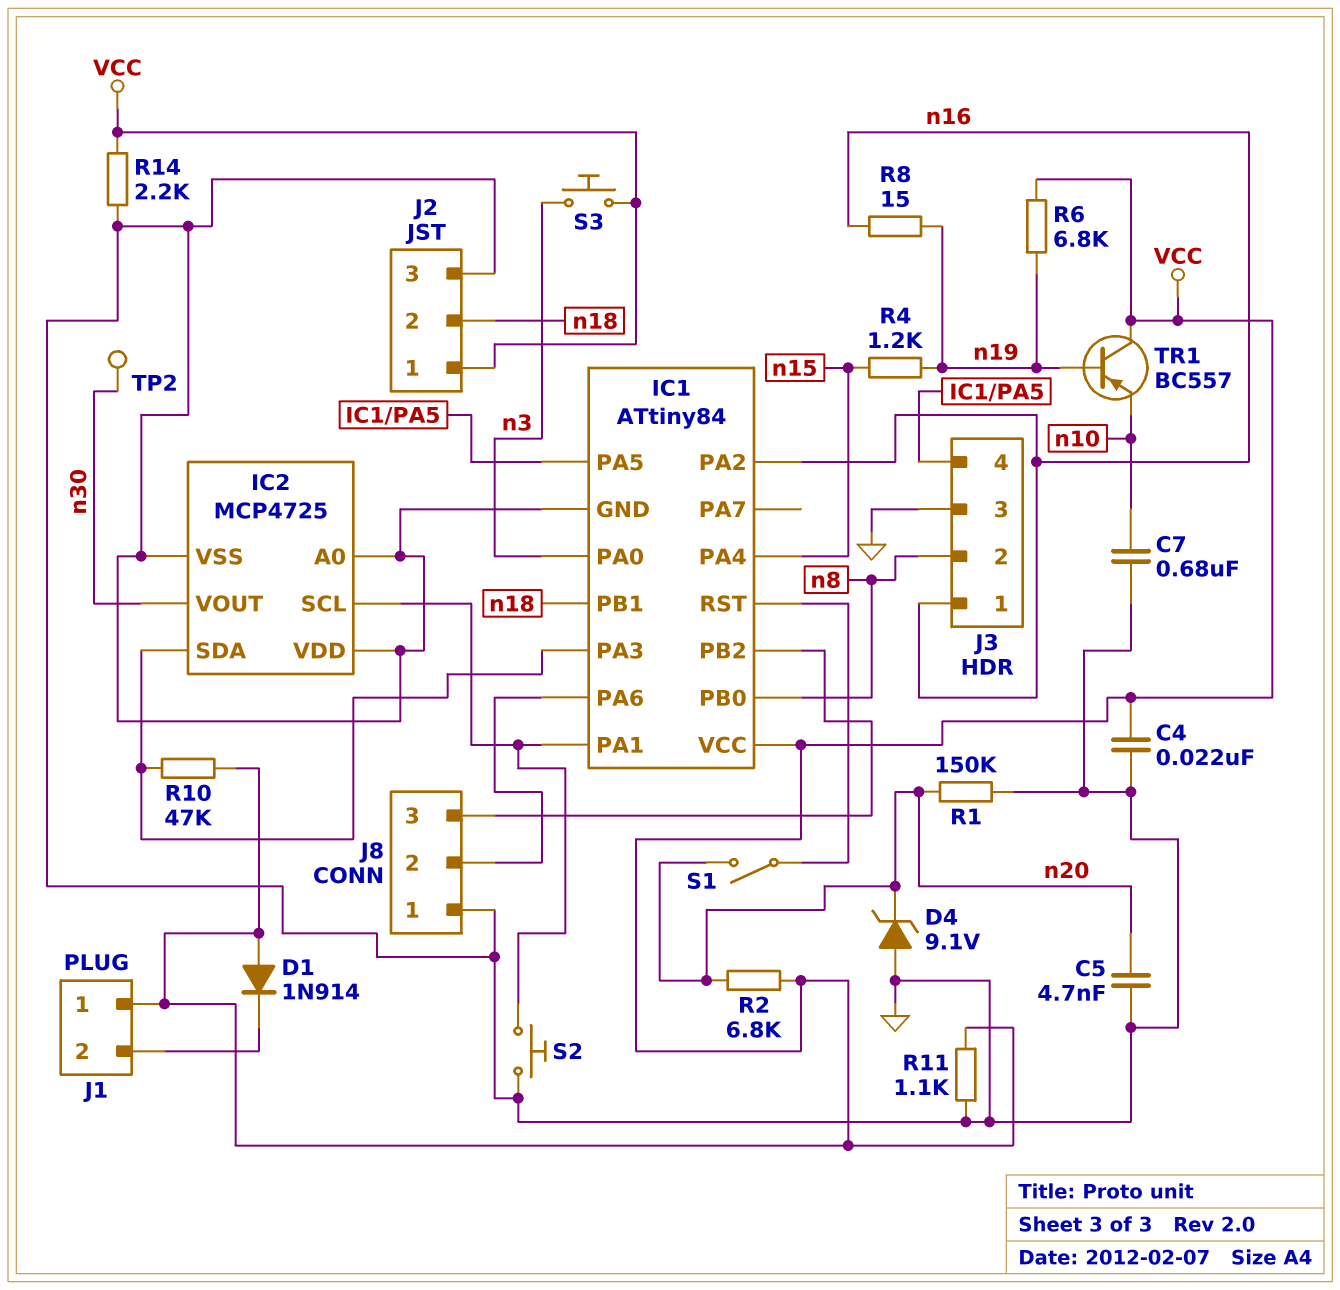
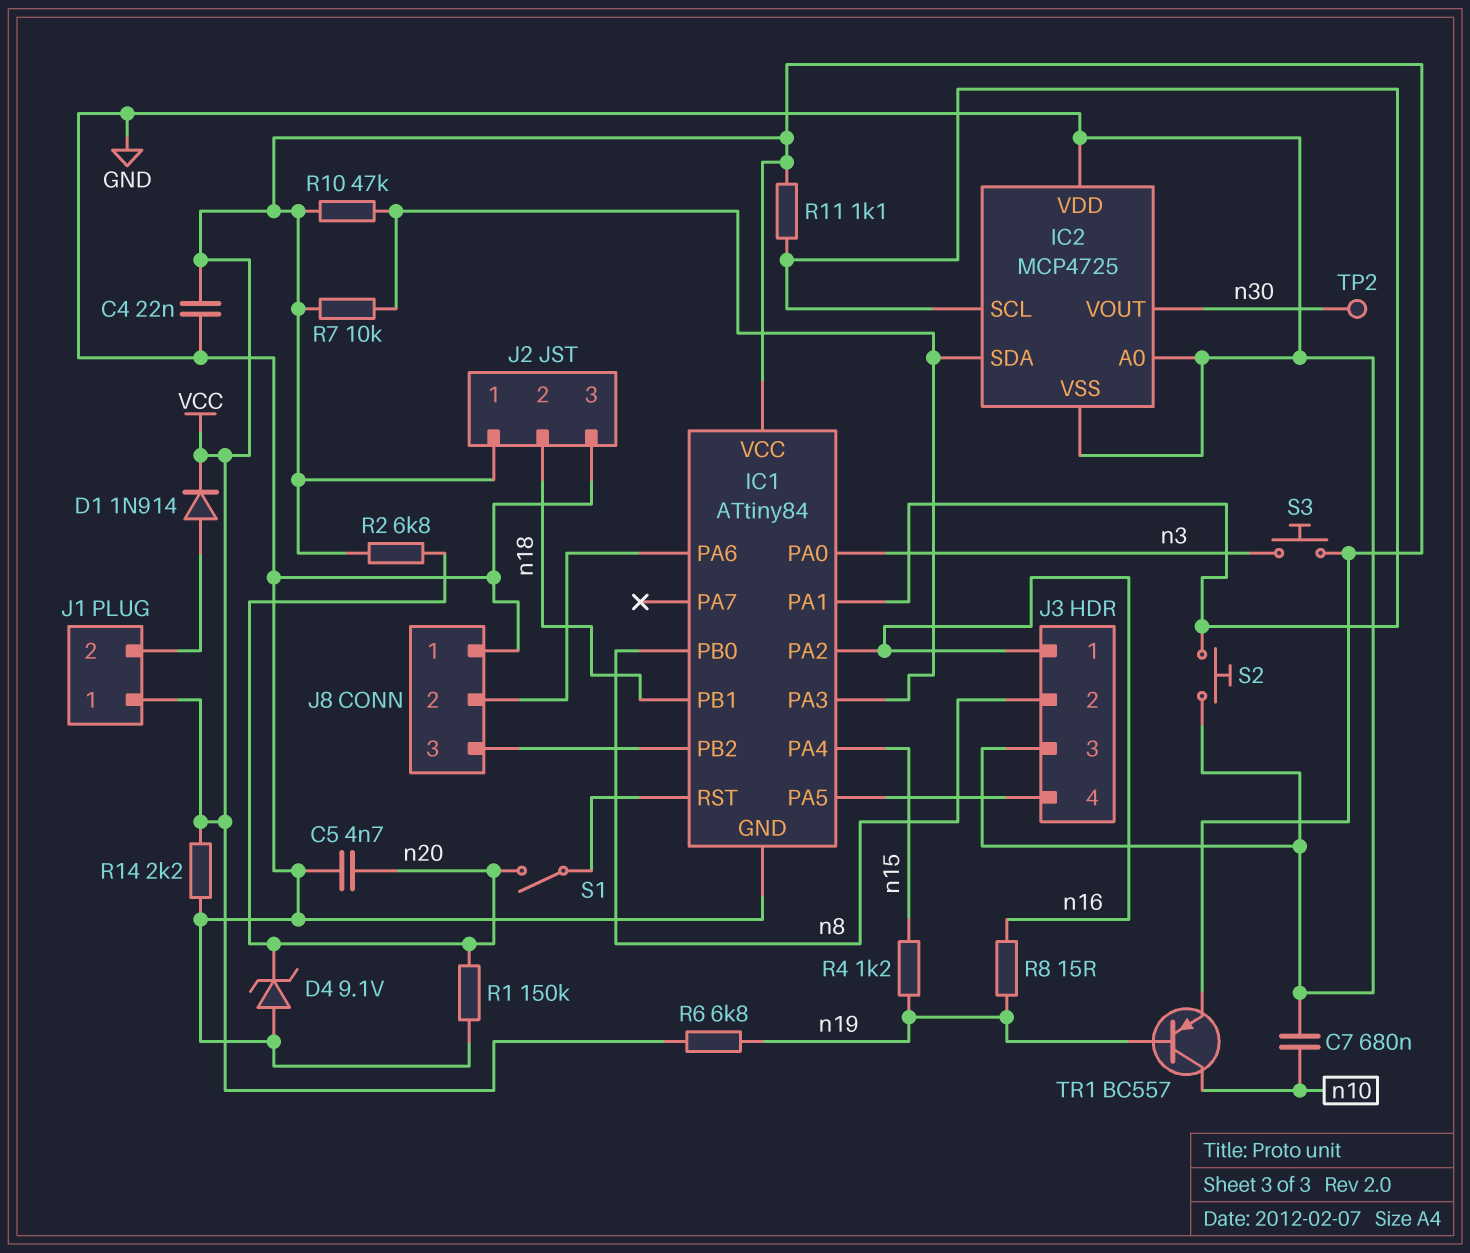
D1: diode 1N914 (A VCC, K J1/2) -> diode 1N914 (A J1/2, K VCC)
R7: none -> 10k (IC1/PA3, VCC)
R11: 1.1k (GND, VCC) -> 1.1k (IC1/PA1, VCC)
TR1: PNP BC557 (B n19, C VCC, E n10) -> PNP BC557 (B n19, C n10, E VCC)

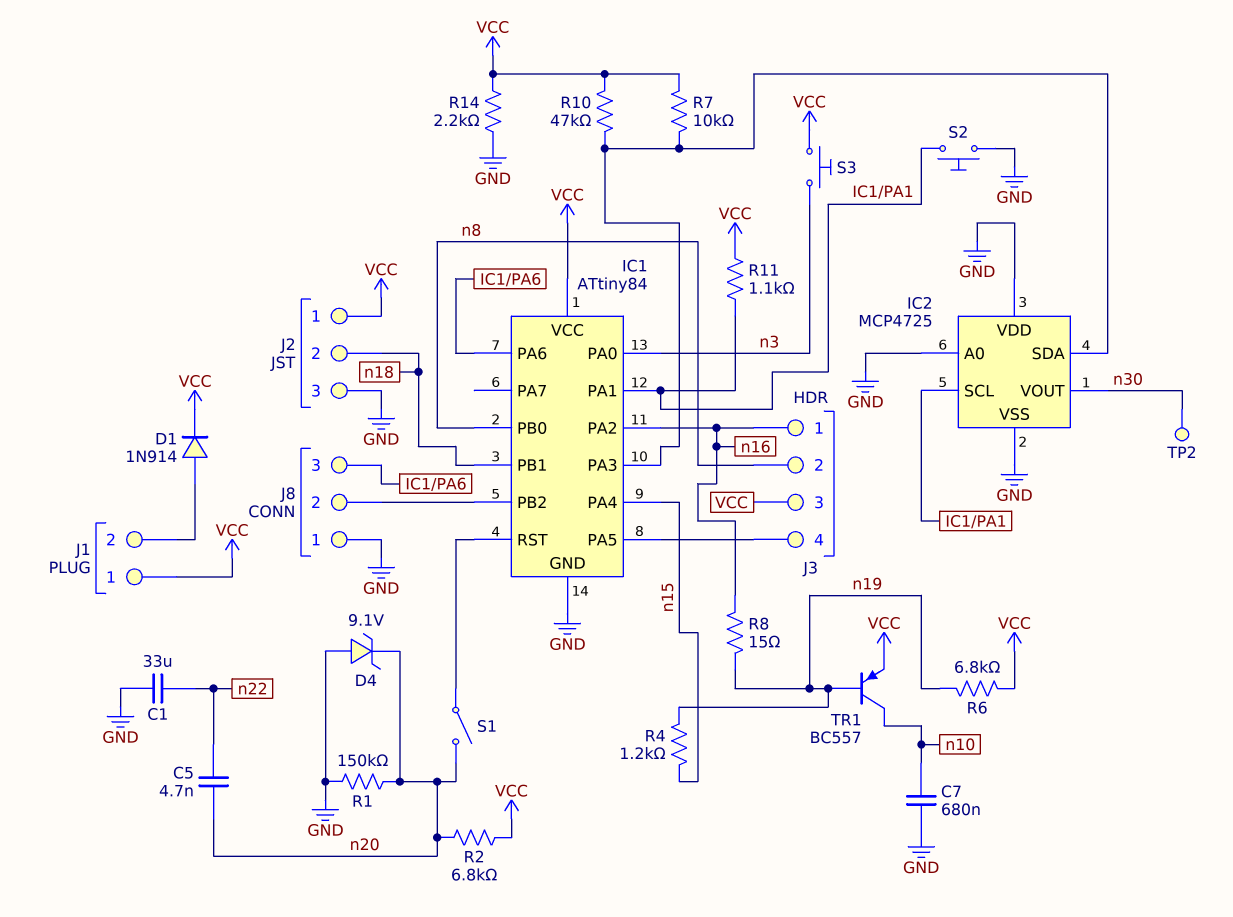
C1: none -> 33uF (GND, n22)
C4: 22nF (GND, VCC) -> none
C5: 4.7nF (GND, n20) -> 4.7nF (n20, n22)
J3 pin 3: GND -> VCC
J8 pin 2: IC1/PA6 -> IC1/PB2
J8 pin 3: IC1/PB2 -> IC1/PA6

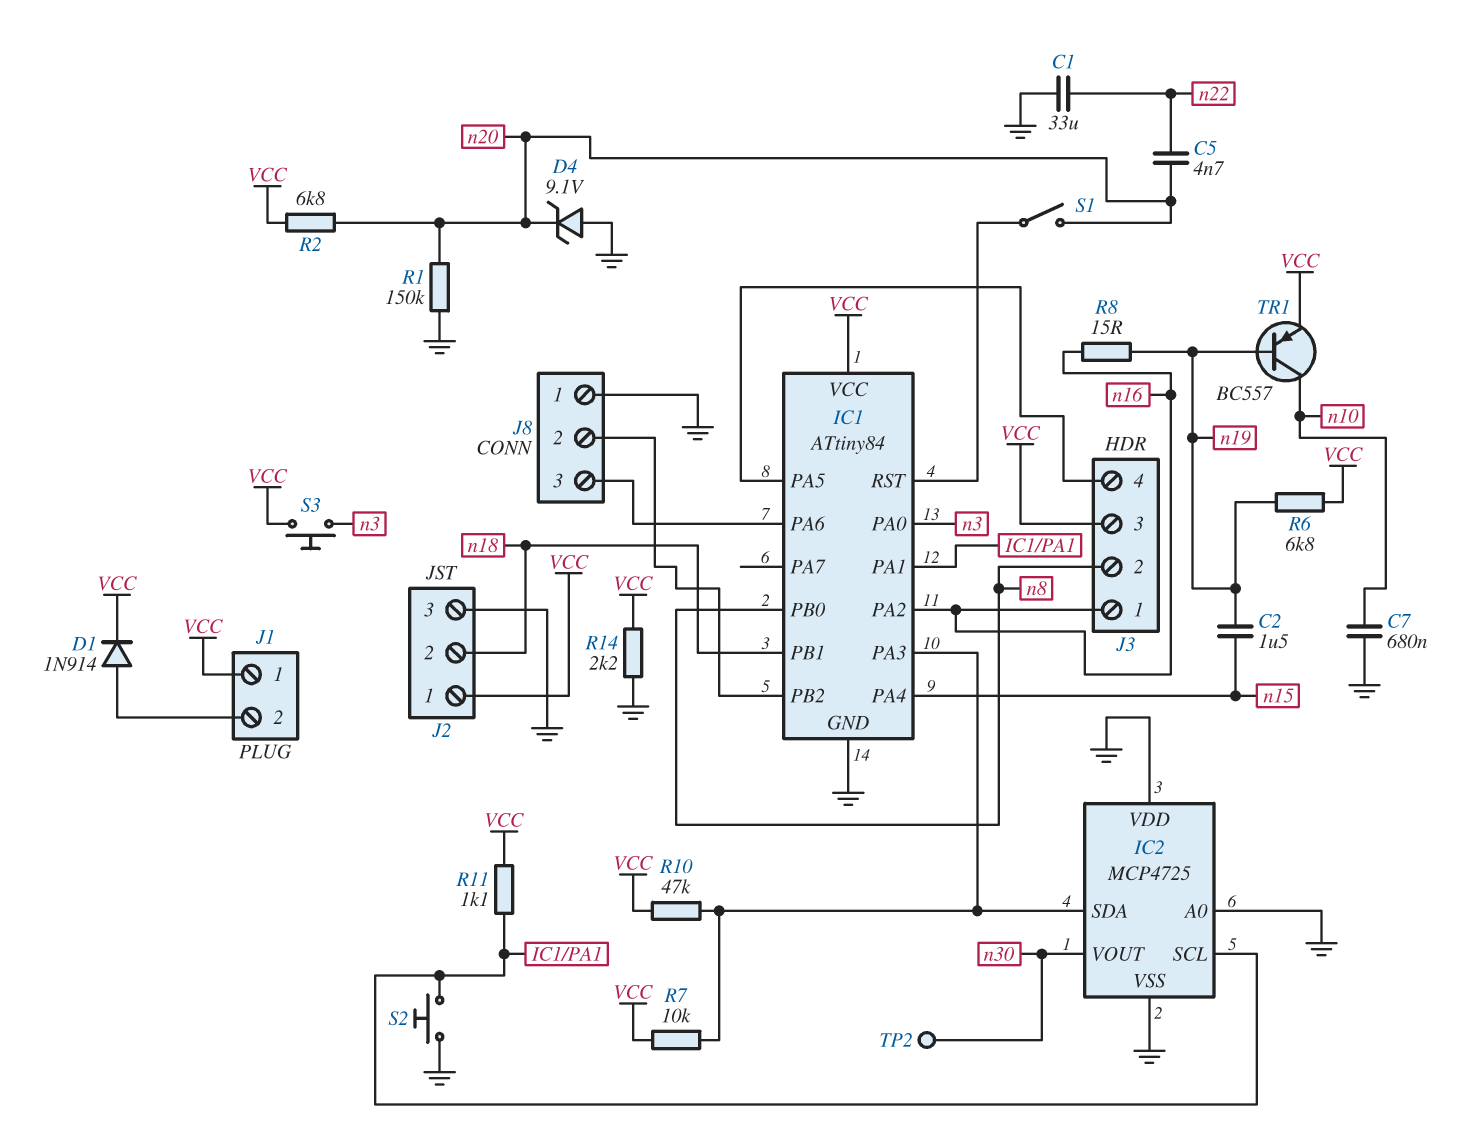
C2: none -> 1.5uF (n15, n19)
R4: 1.2k (n15, n19) -> none

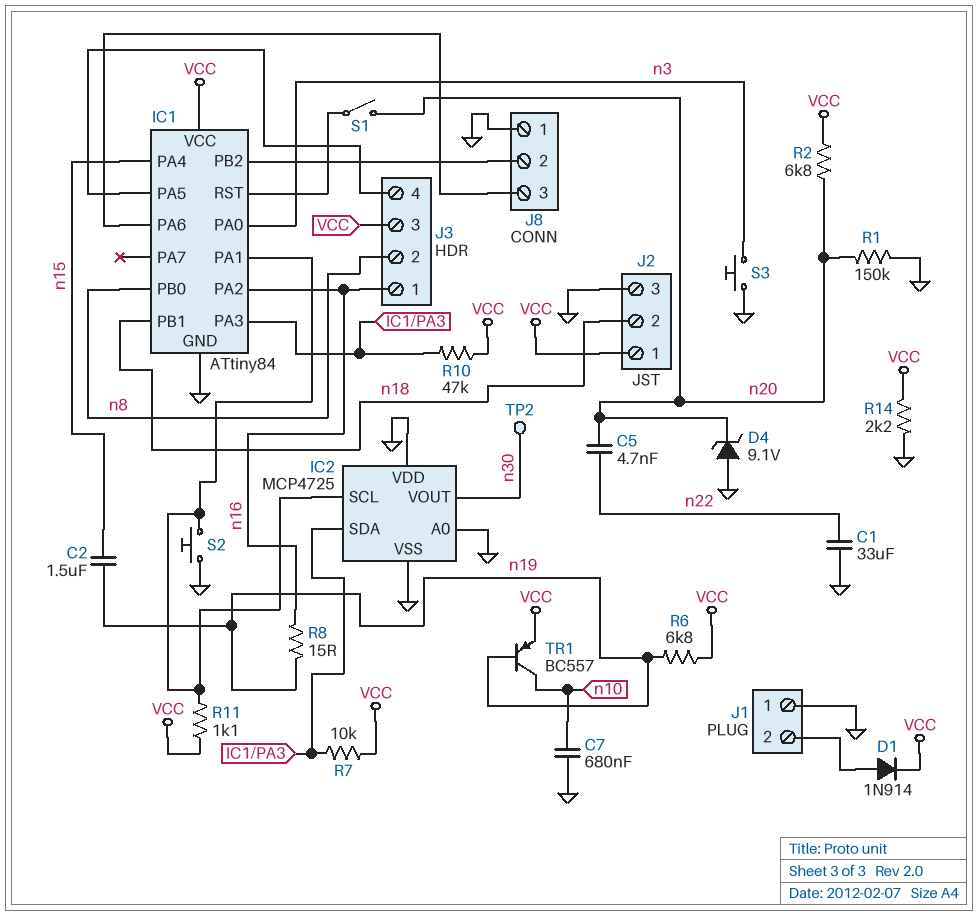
J1 pin 1: VCC -> GND
S3: button (VCC, n3) -> button (GND, n3)

